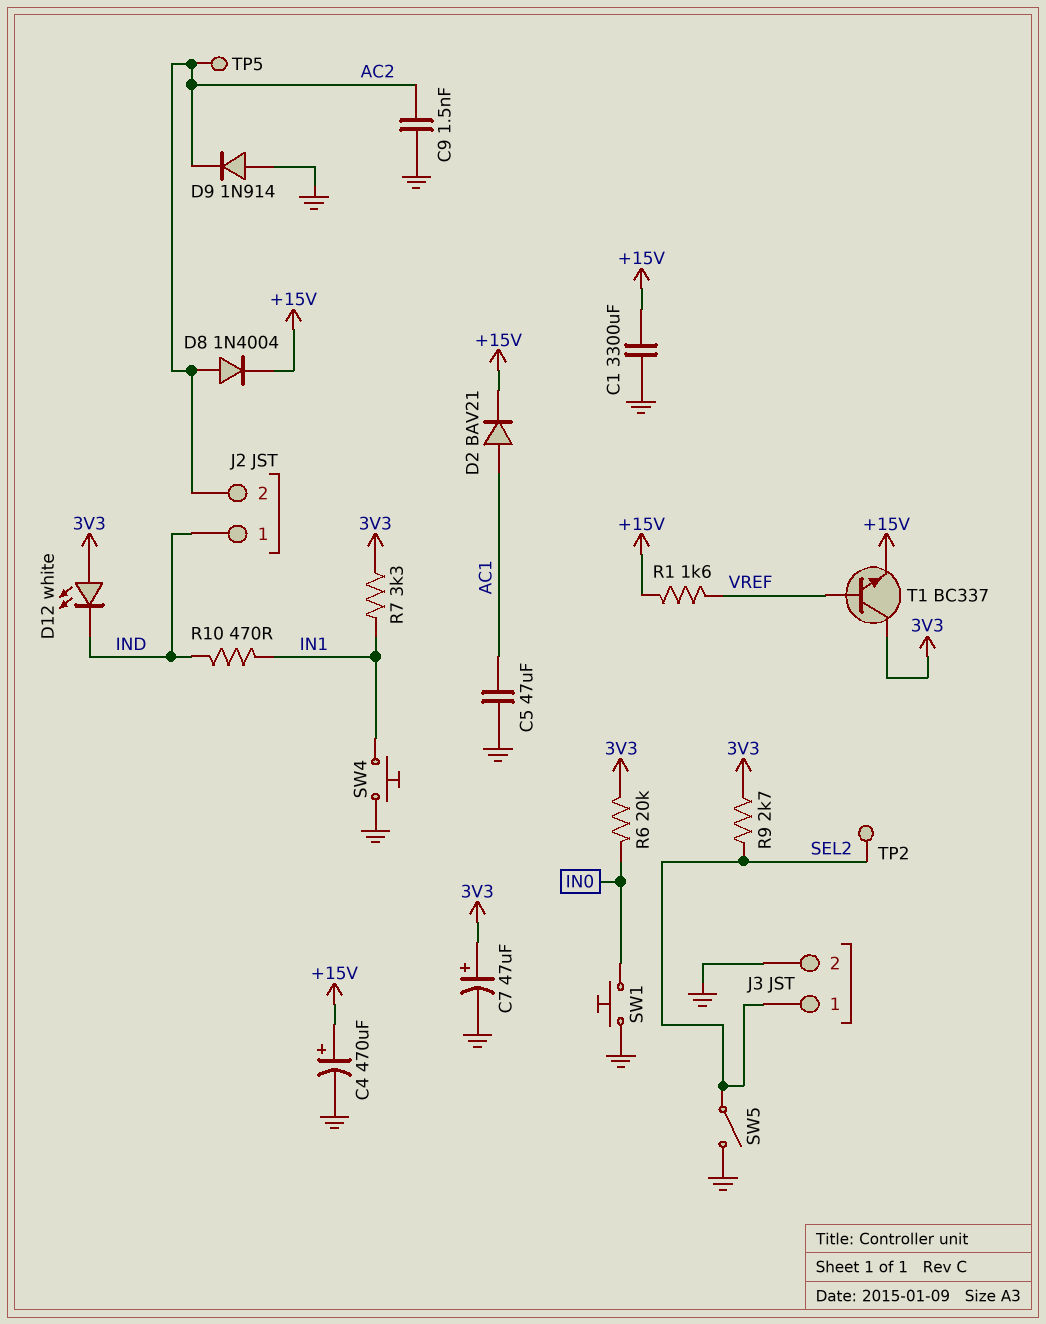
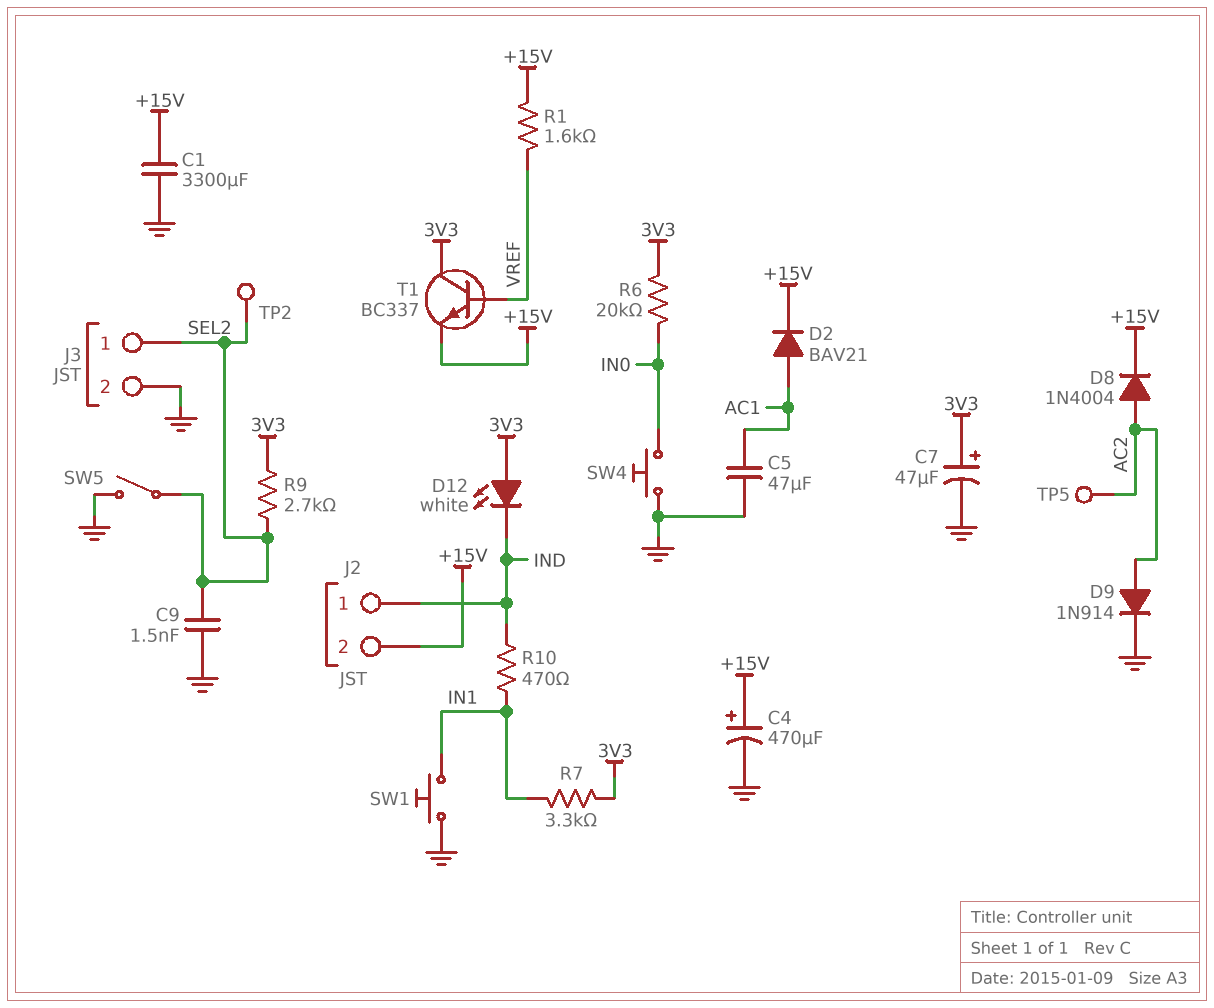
C9: 1.5nF (AC2, GND) -> 1.5nF (GND, SEL2)
D9: diode 1N914 (A GND, K AC2) -> diode 1N914 (A AC2, K GND)
J2 pin 2: AC2 -> +15V
SW1: button (GND, IN0) -> button (GND, IN1)
SW4: button (GND, IN1) -> button (GND, IN0)

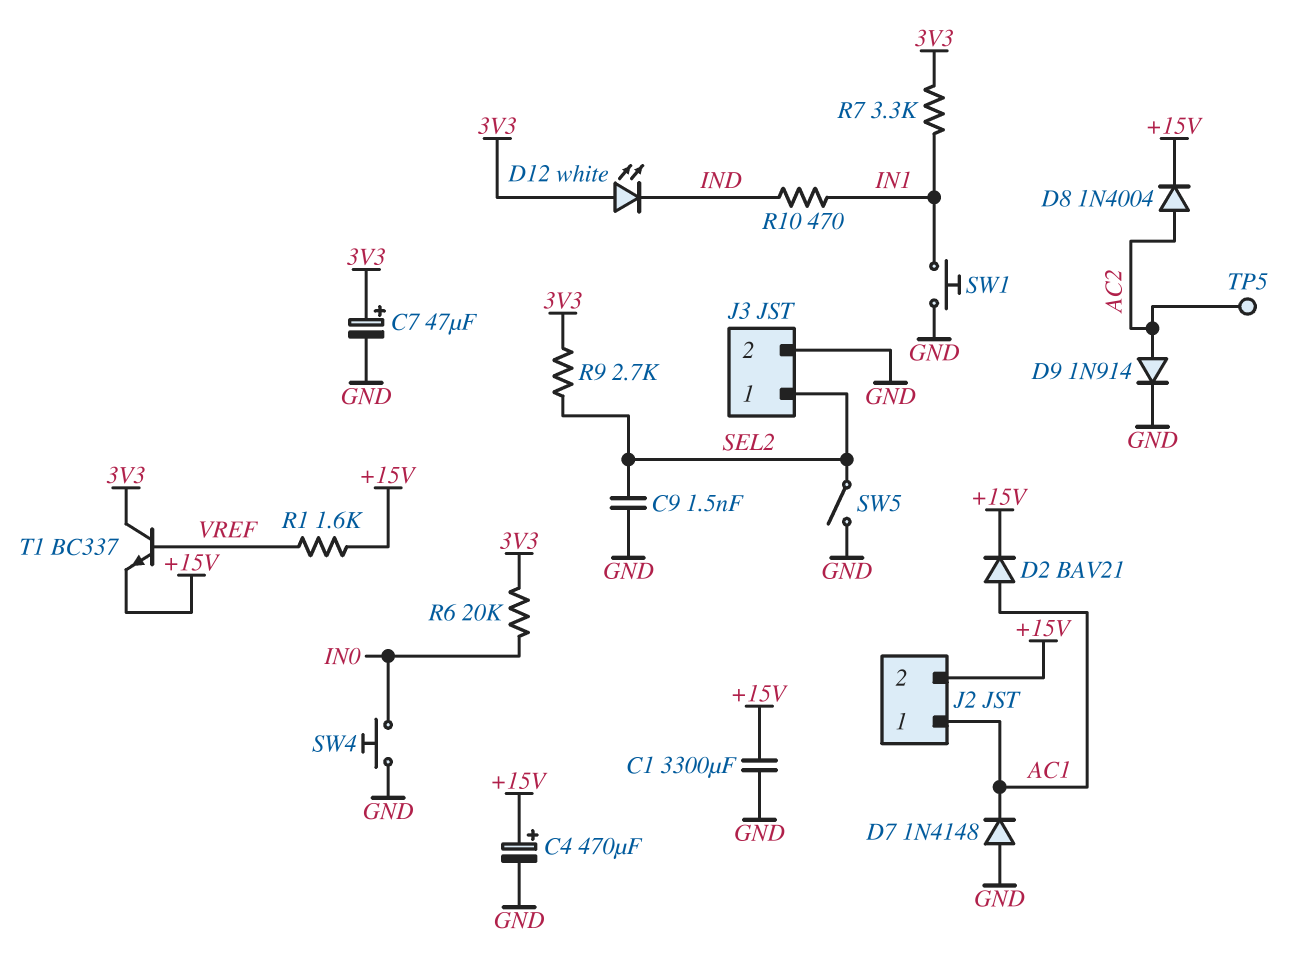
C5: 47uF (AC1, GND) -> none
D7: none -> diode 1N4148 (A GND, K AC1)
J2 pin 1: IND -> AC1
TP2: test point (SEL2) -> none

